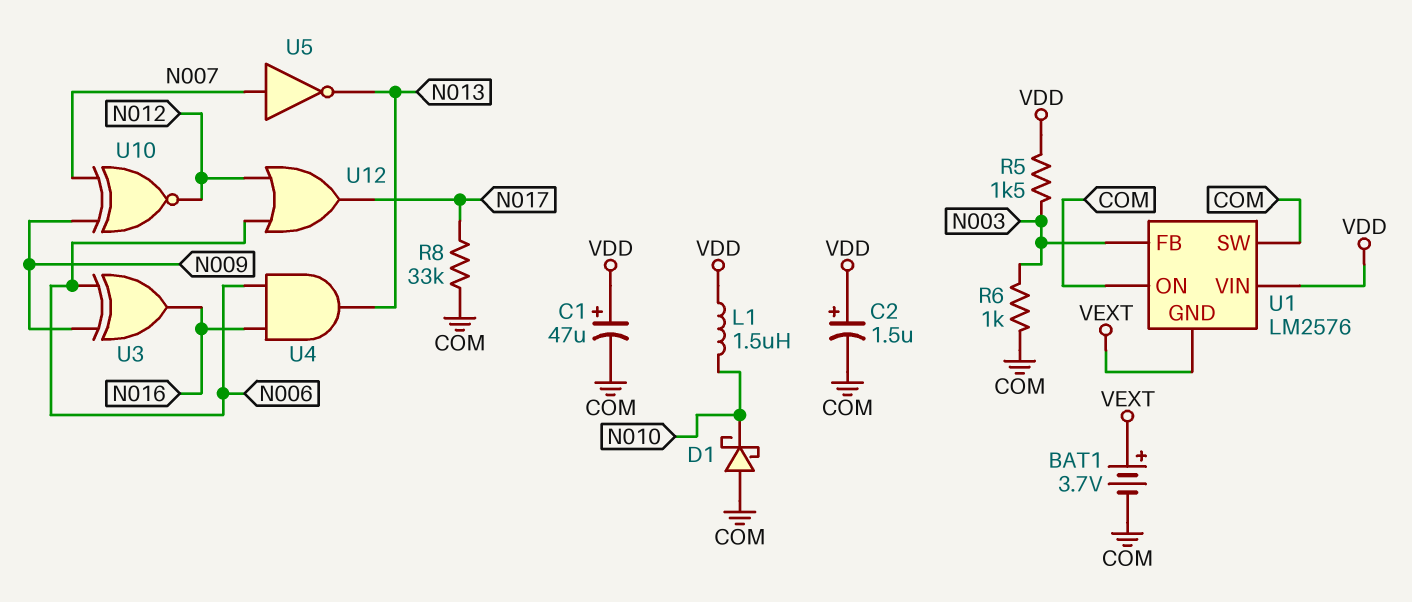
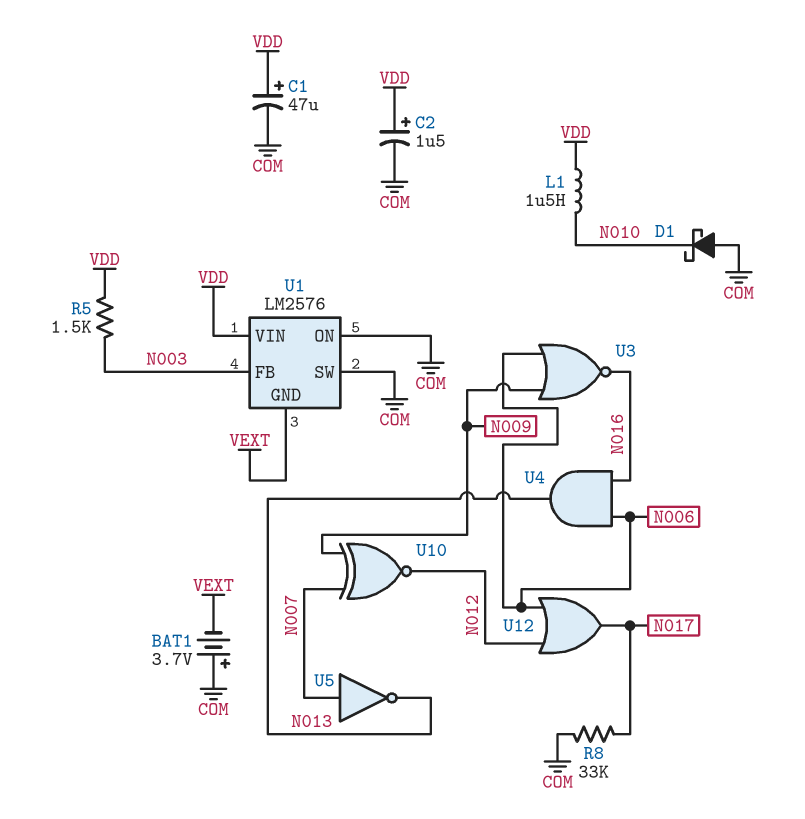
BAT1: 3.7V (plus VEXT, minus COM) -> 3.7V (plus COM, minus VEXT)
R6: 1k (COM, N003) -> none
U3: XOR (in N006, in N009, out N016) -> NOR (in N006, in N009, out N016)

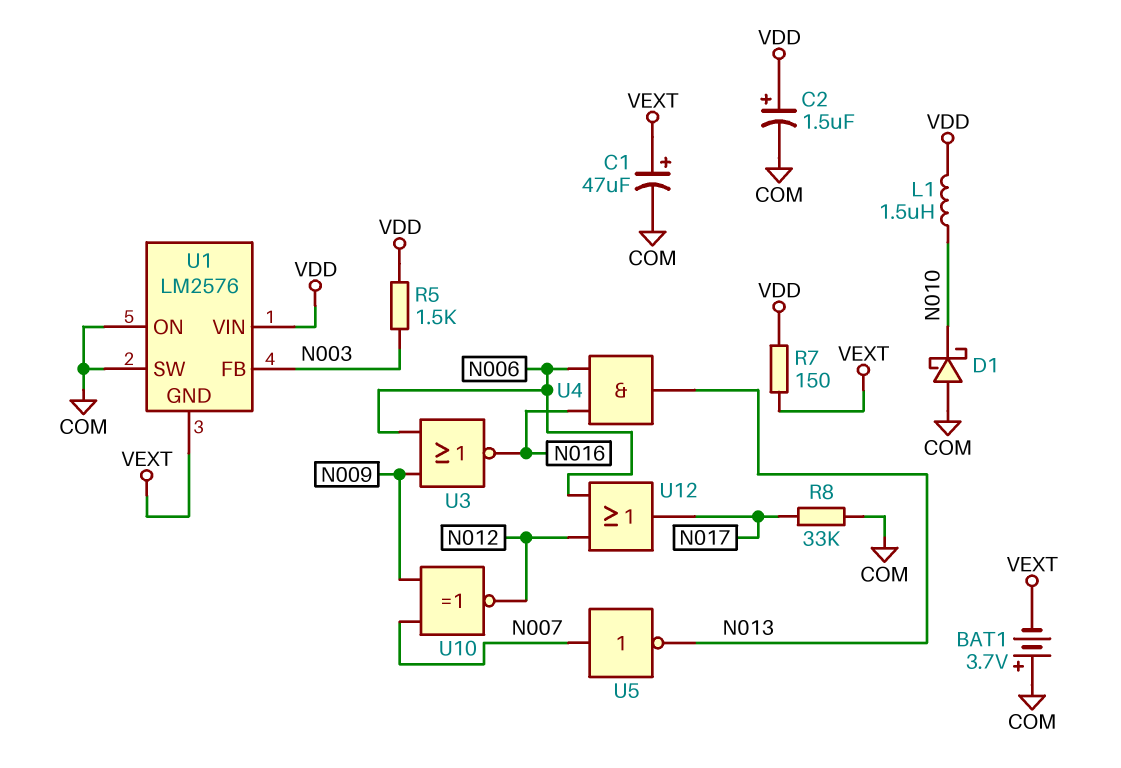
C1: 47uF (plus VDD, minus COM) -> 47uF (plus VEXT, minus COM)
R7: none -> 150 (VDD, VEXT)

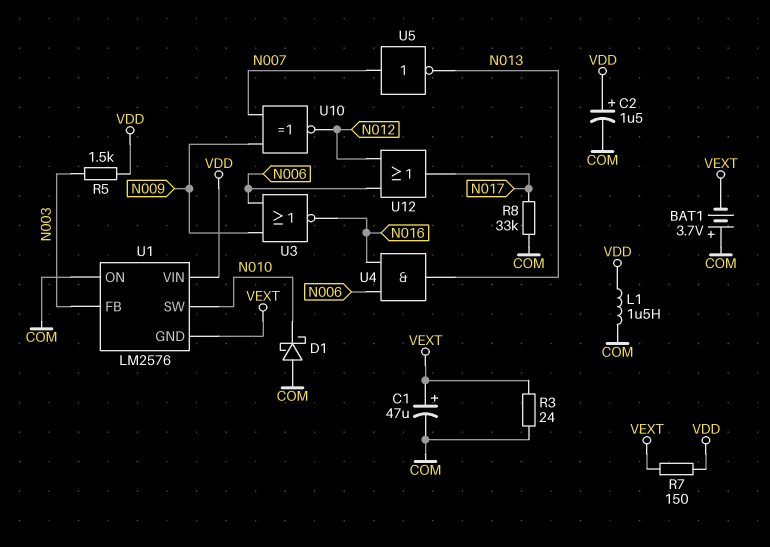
L1: 1.5uH (N010, VDD) -> 1.5uH (COM, VDD)
R3: none -> 24 (COM, VEXT)
U1 pin SW: COM -> N010

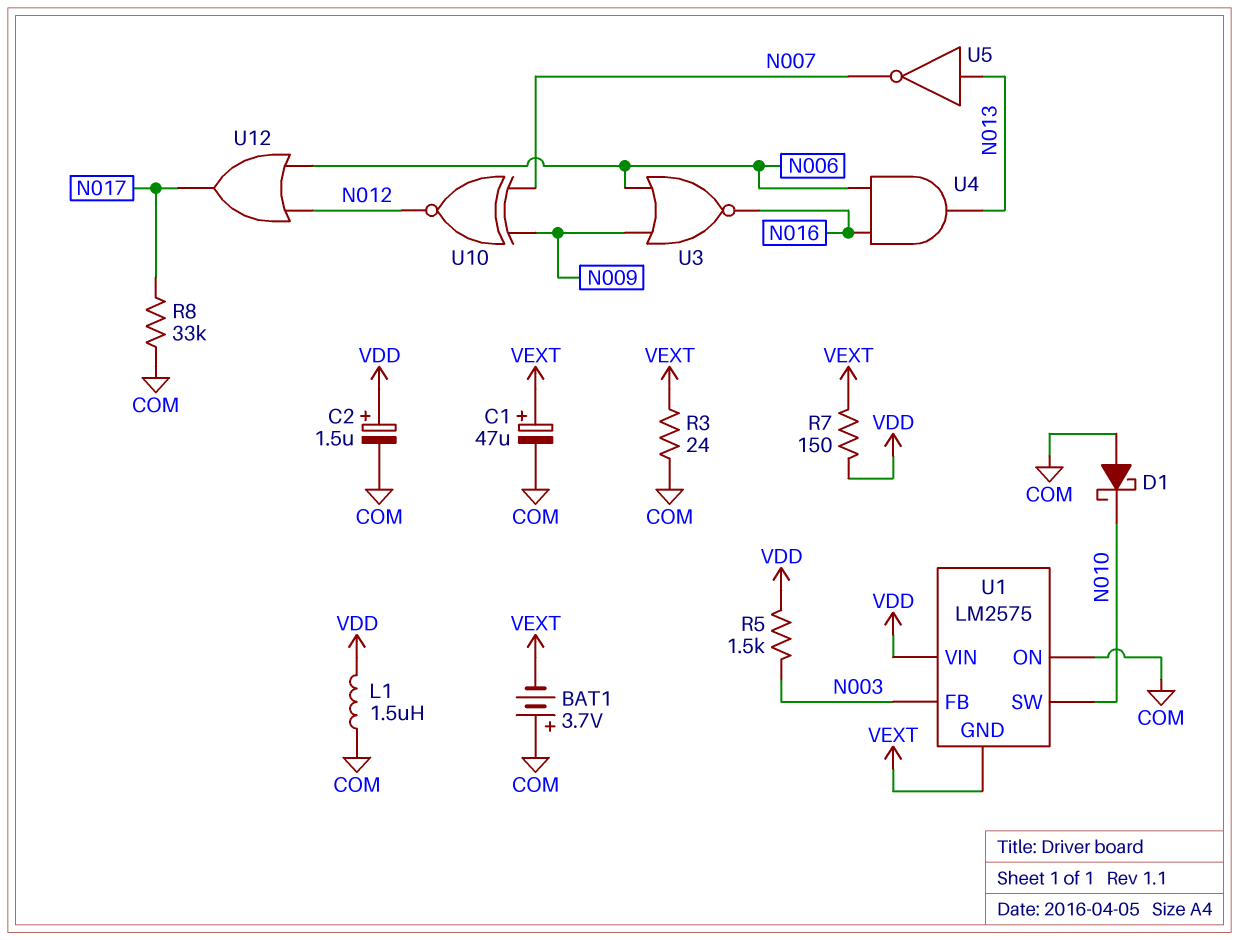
U1: LM2576 -> LM2575
U5: NOT (in N007, out N013) -> NOT (in N013, out N007)

